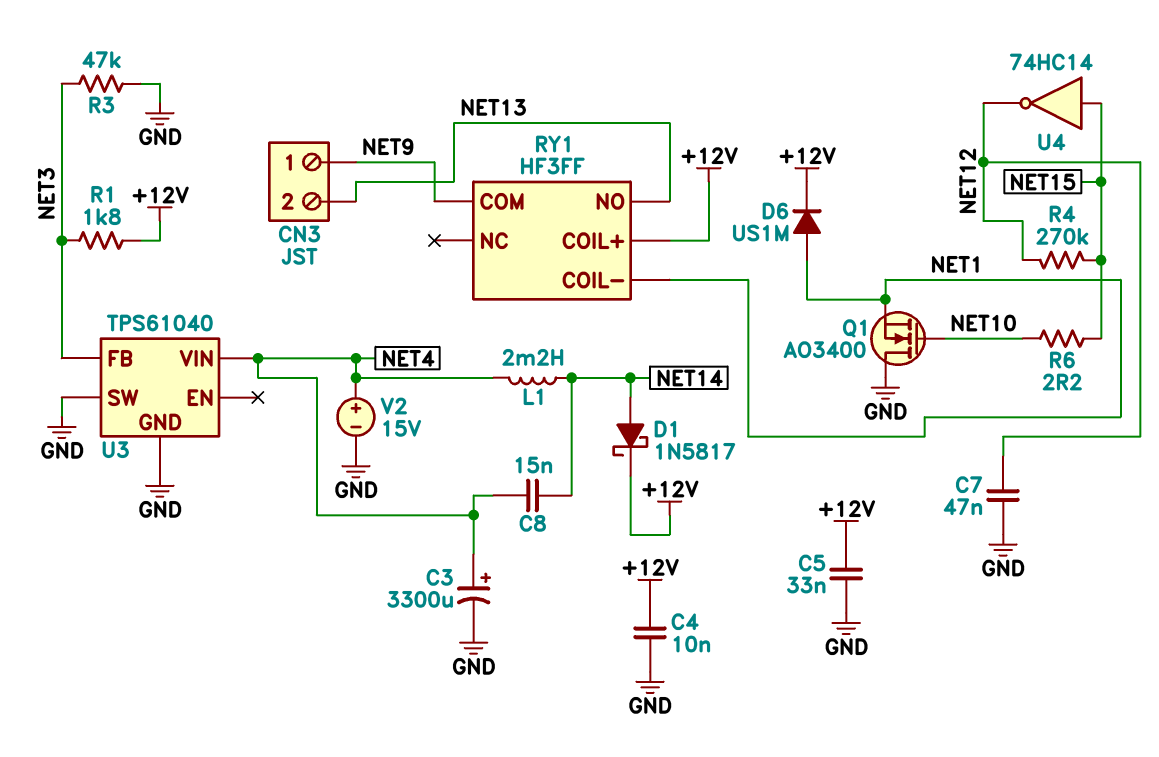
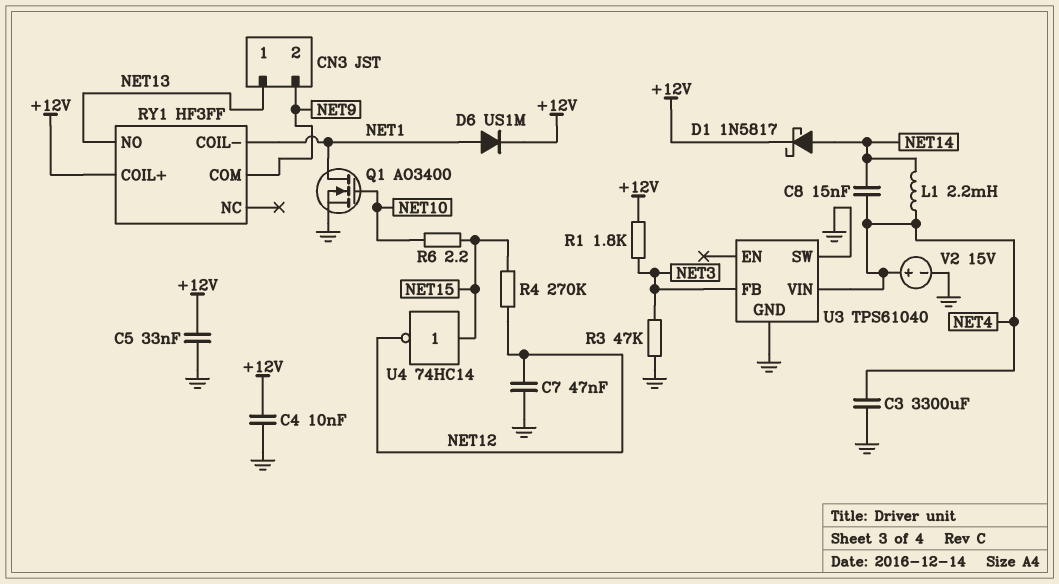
C3: 3300uF (plus NET4, minus GND) -> 3300uF (GND, NET4)
CN3 pin 1: NET9 -> NET13
CN3 pin 2: NET13 -> NET9
Q1: NMOS AO3400 (G NET10, D GND, S NET1) -> NMOS AO3400 (G NET10, D NET1, S GND)

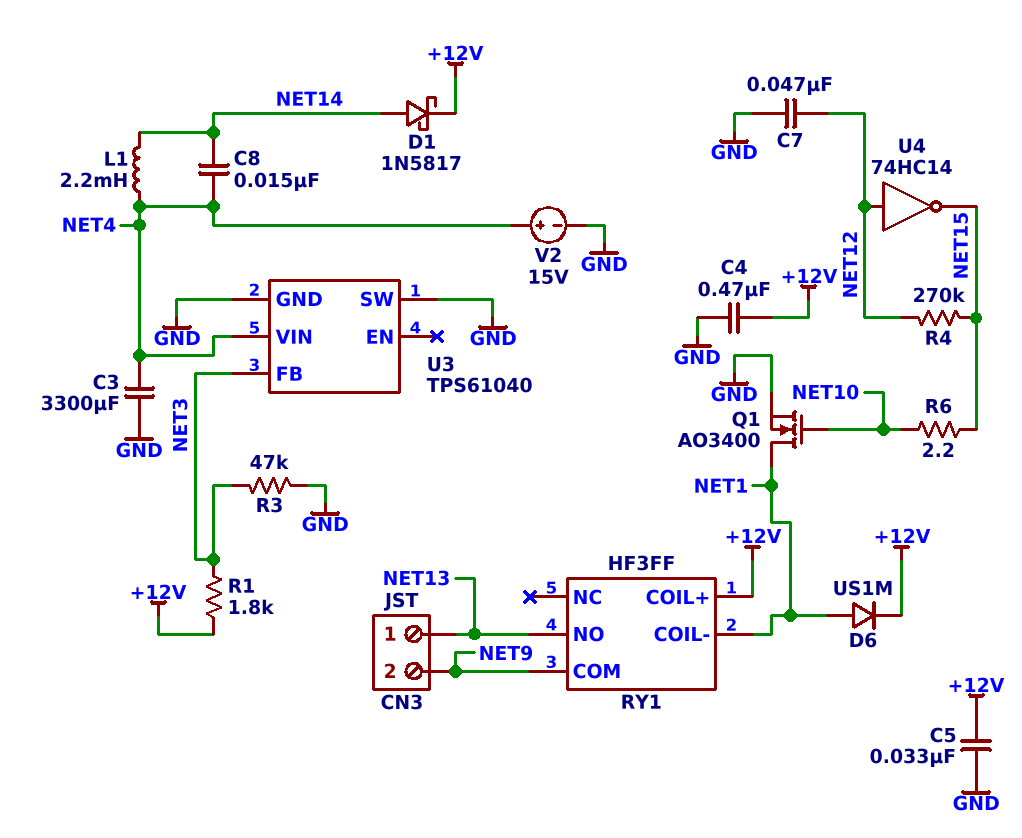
C4: 10nF (+12V, GND) -> 470nF (+12V, GND)
U4: NOT 74HC14 (in NET15, out NET12) -> NOT 74HC14 (in NET12, out NET15)

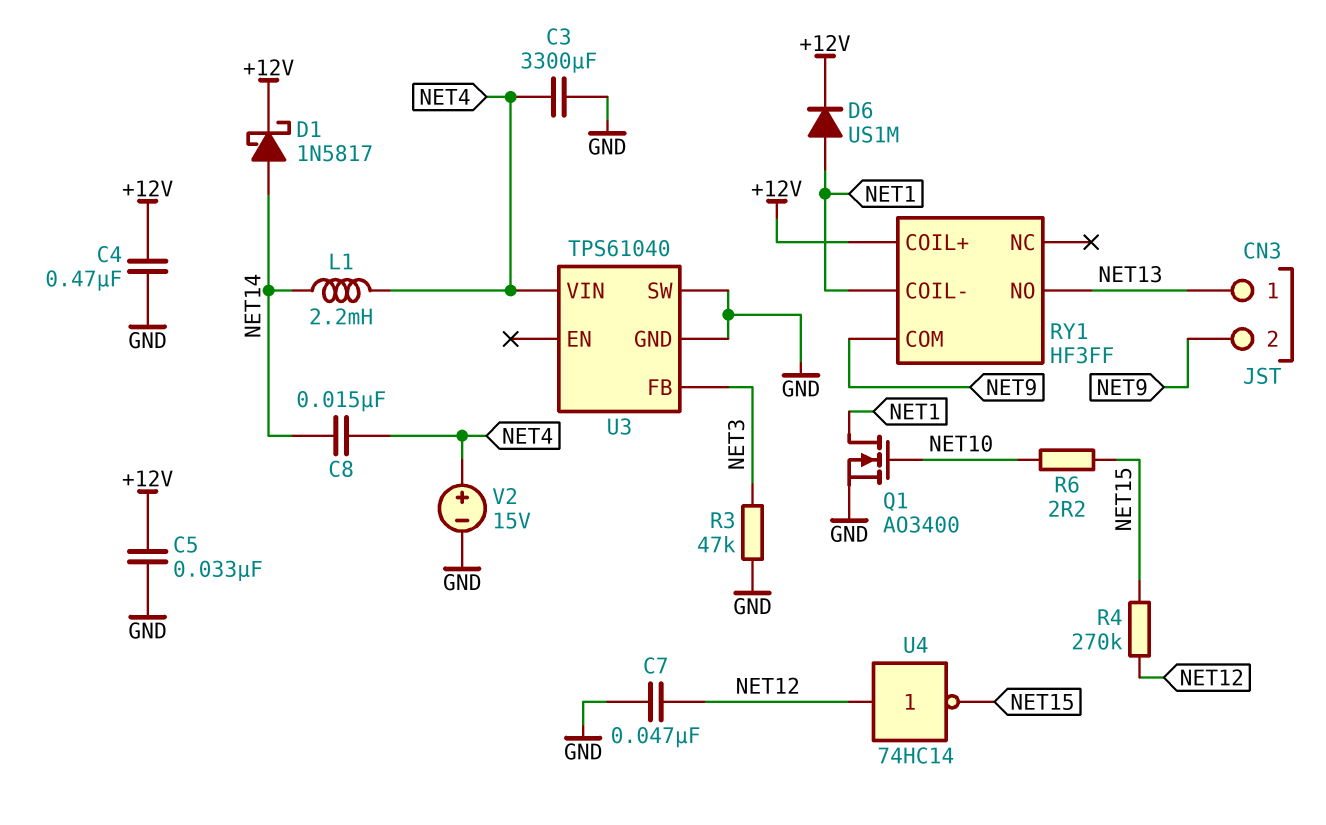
R1: 1.8k (+12V, NET3) -> none

